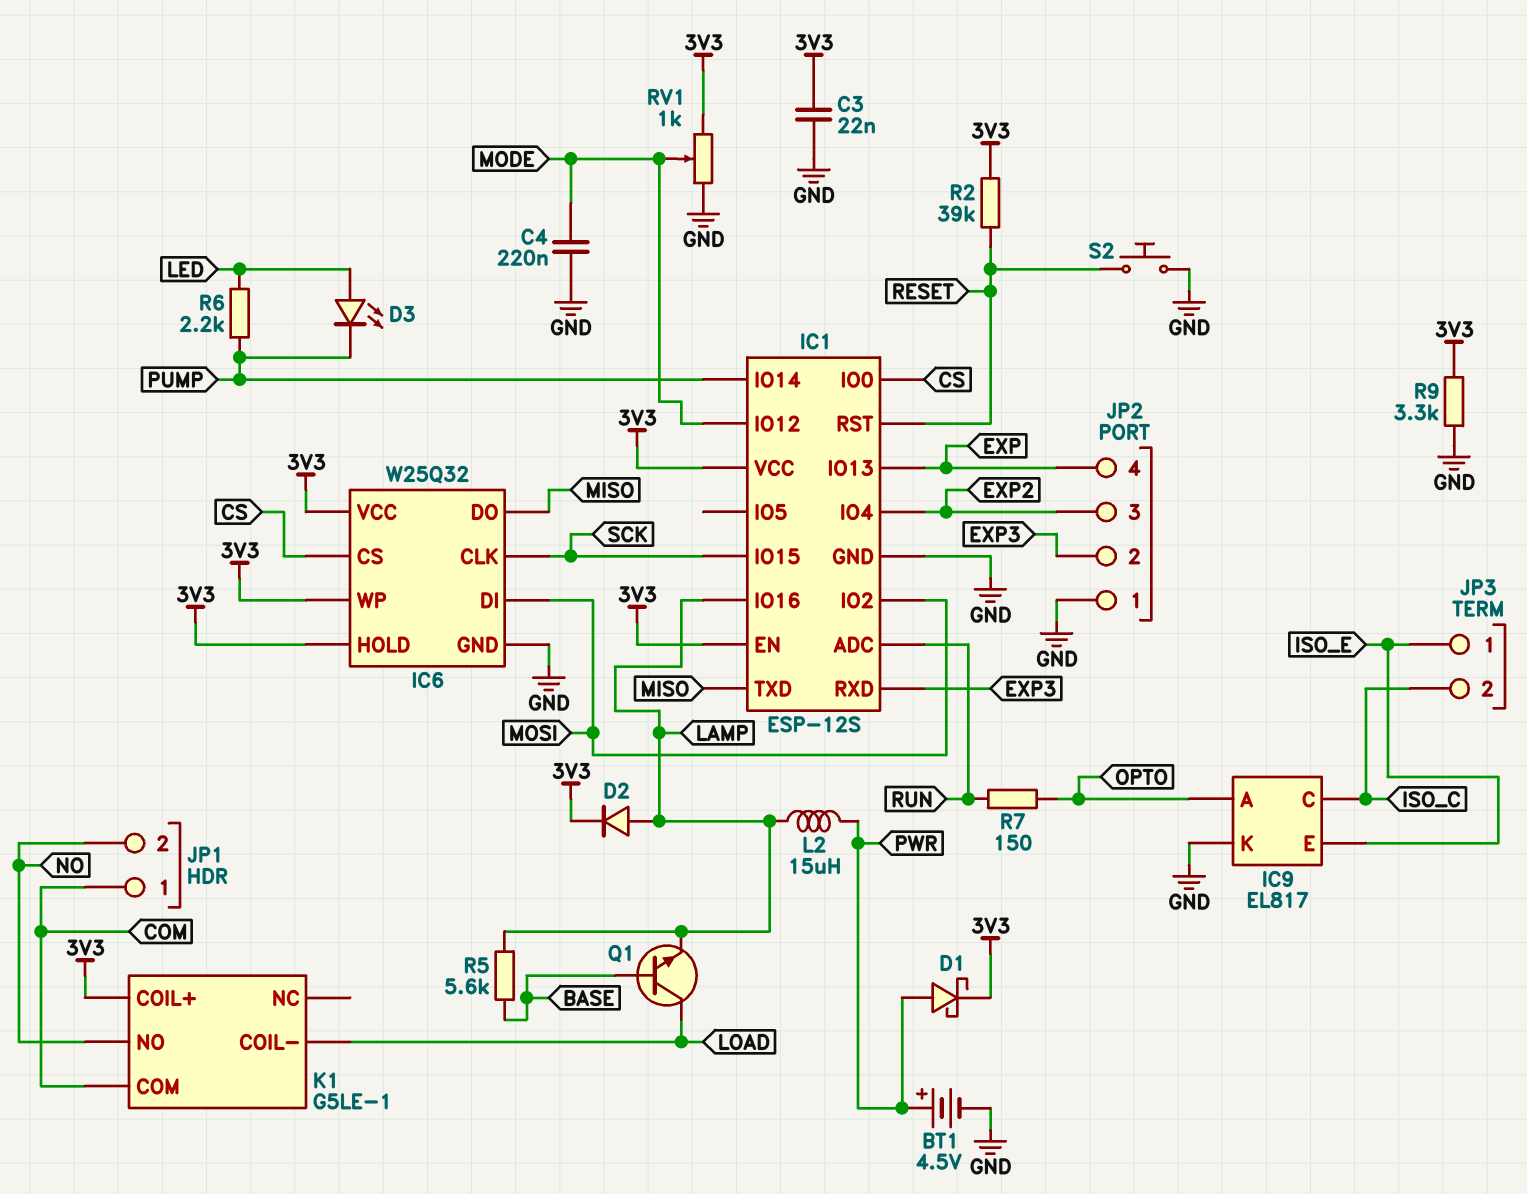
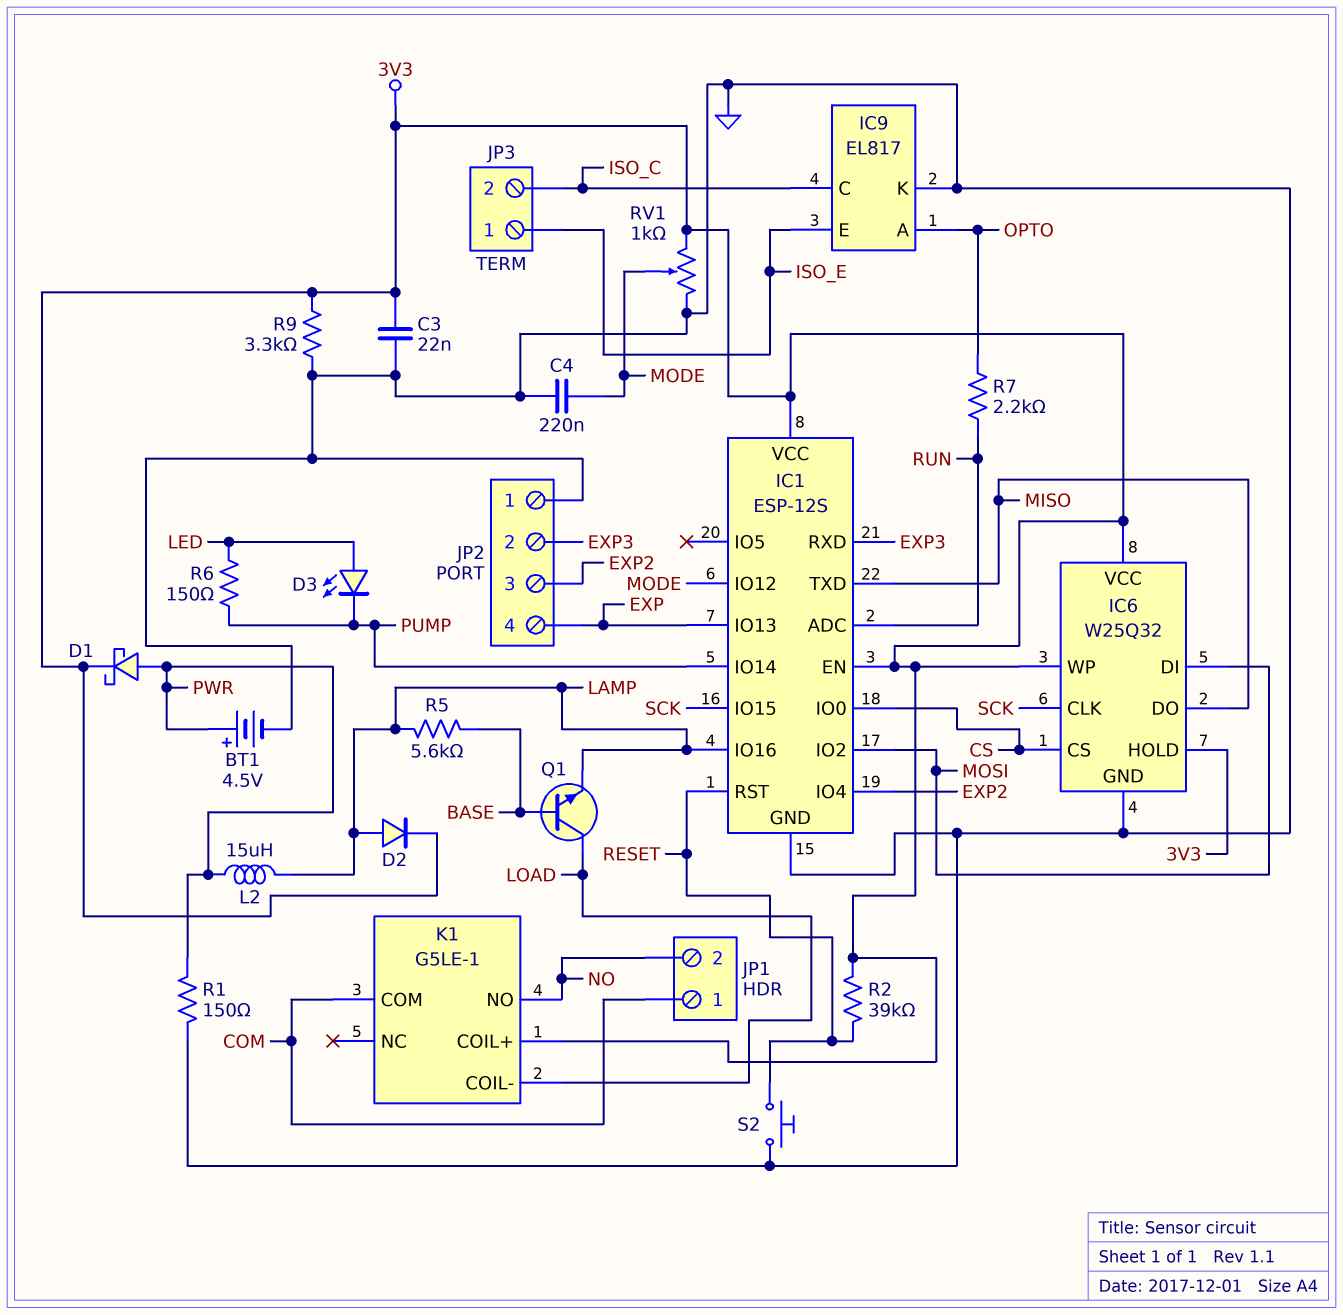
R1: none -> 150 (GND, PWR)
R6: 2.2k (LED, PUMP) -> 150 (LED, PUMP)
R7: 150 (OPTO, RUN) -> 2.2k (OPTO, RUN)

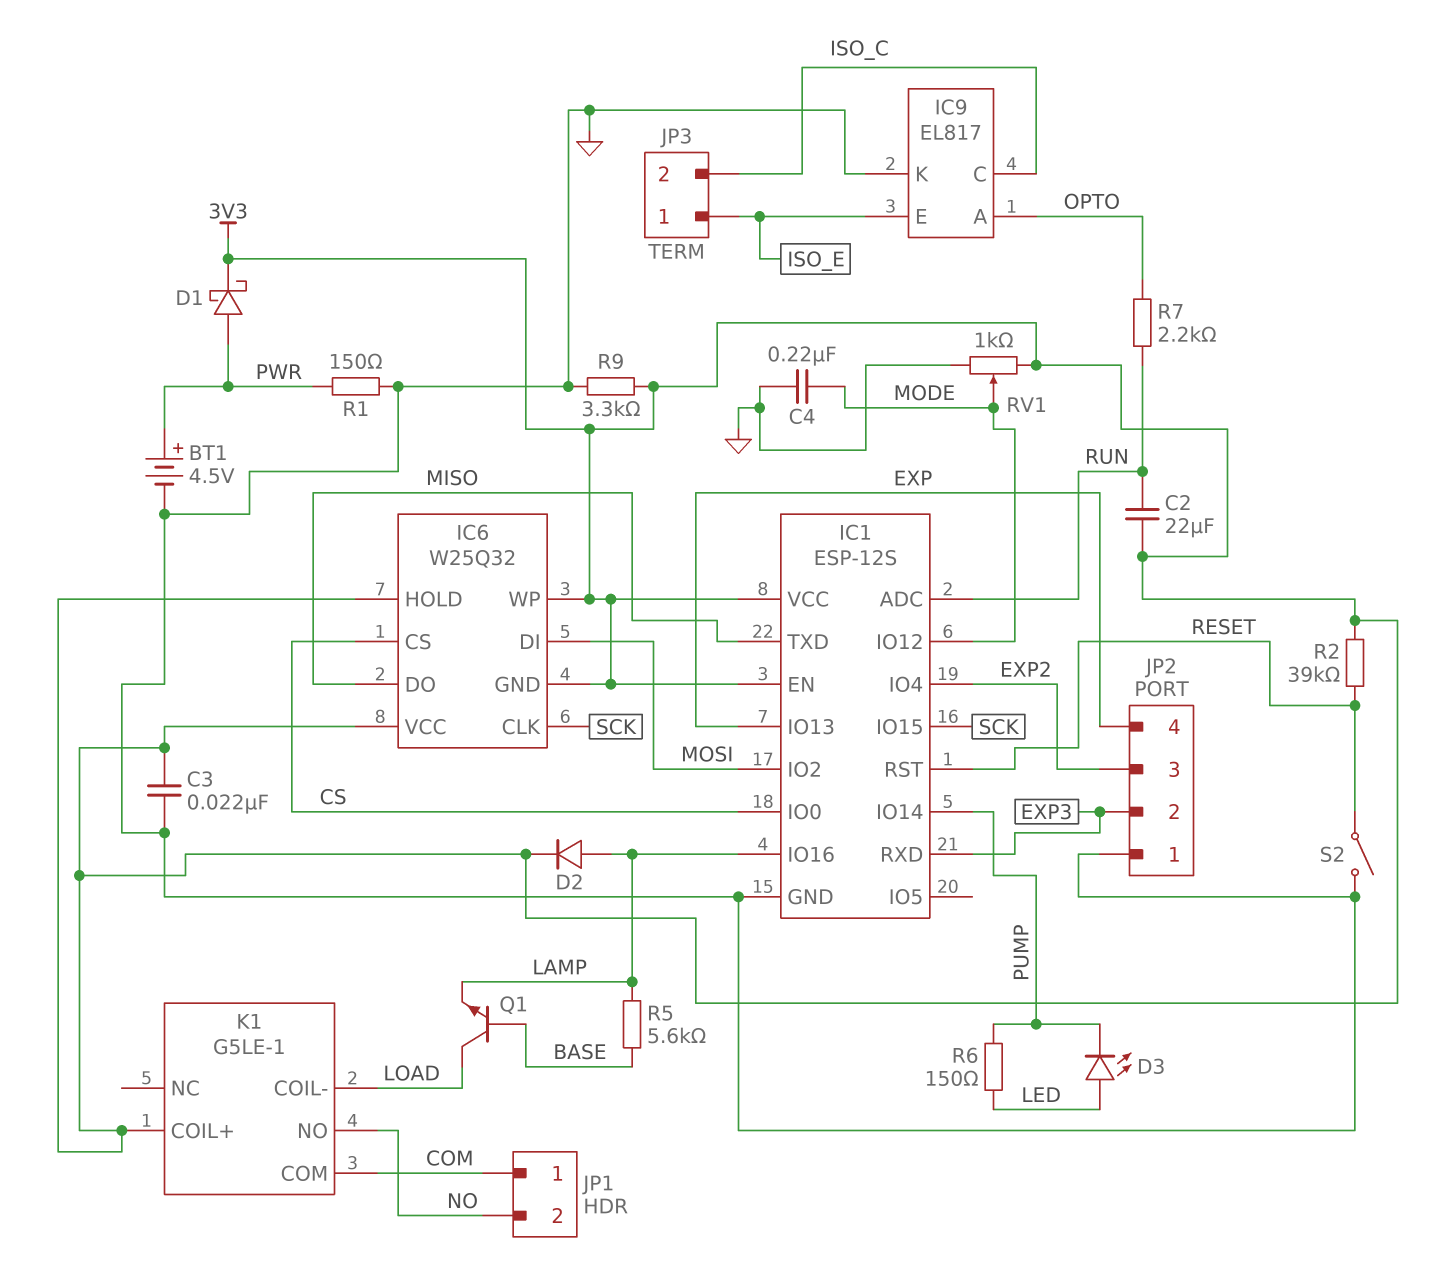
C2: none -> 22uF (3V3, RUN)
IC6 pin GND: GND -> 3V3
L2: 15uH (LAMP, PWR) -> none
S2: button (GND, RESET) -> switch (GND, RESET)

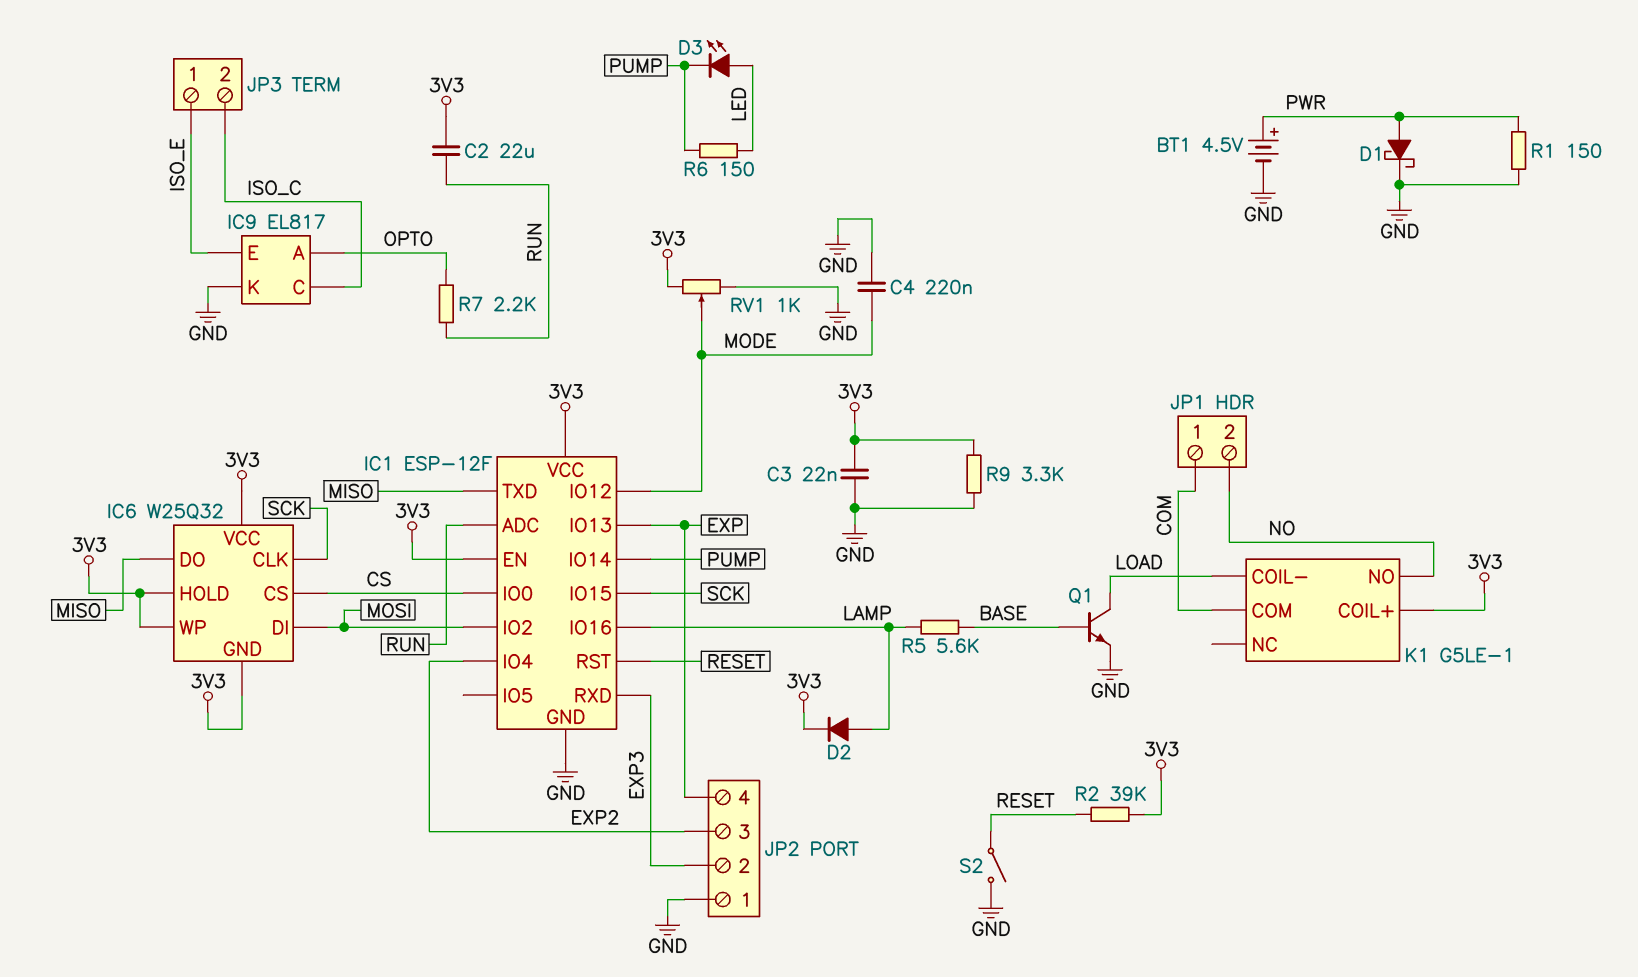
D1: schottky (A PWR, K 3V3) -> schottky (A PWR, K GND)
IC1: ESP-12S -> ESP-12F
Q1: NPN (B BASE, C LOAD, E LAMP) -> NPN (B BASE, C LOAD, E GND)

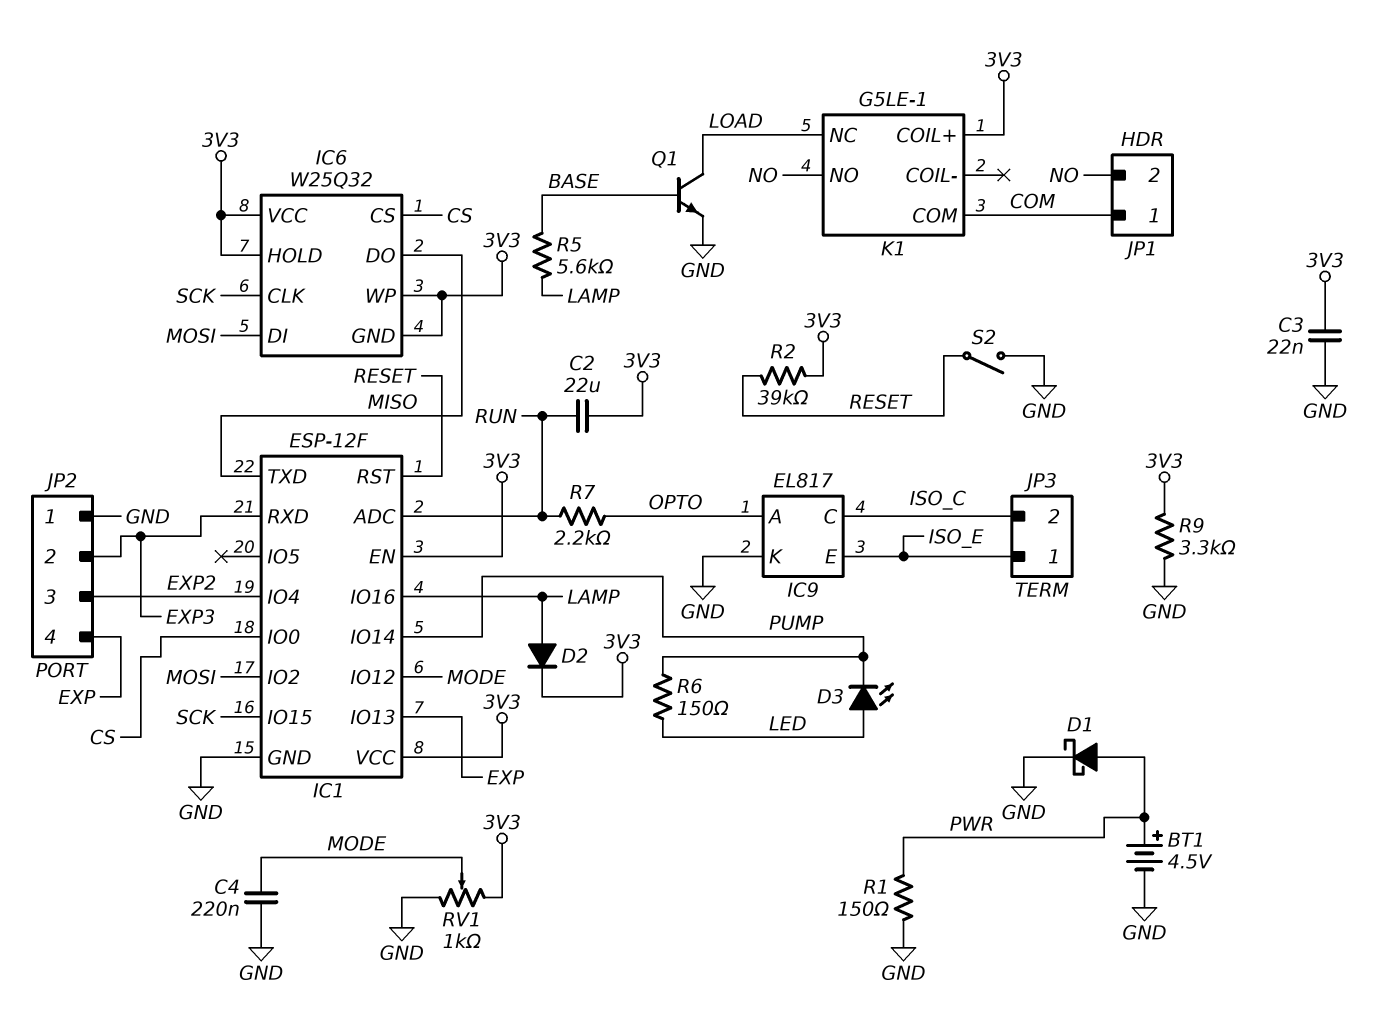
K1 pin COIL-: LOAD -> none
K1 pin NC: none -> LOAD

